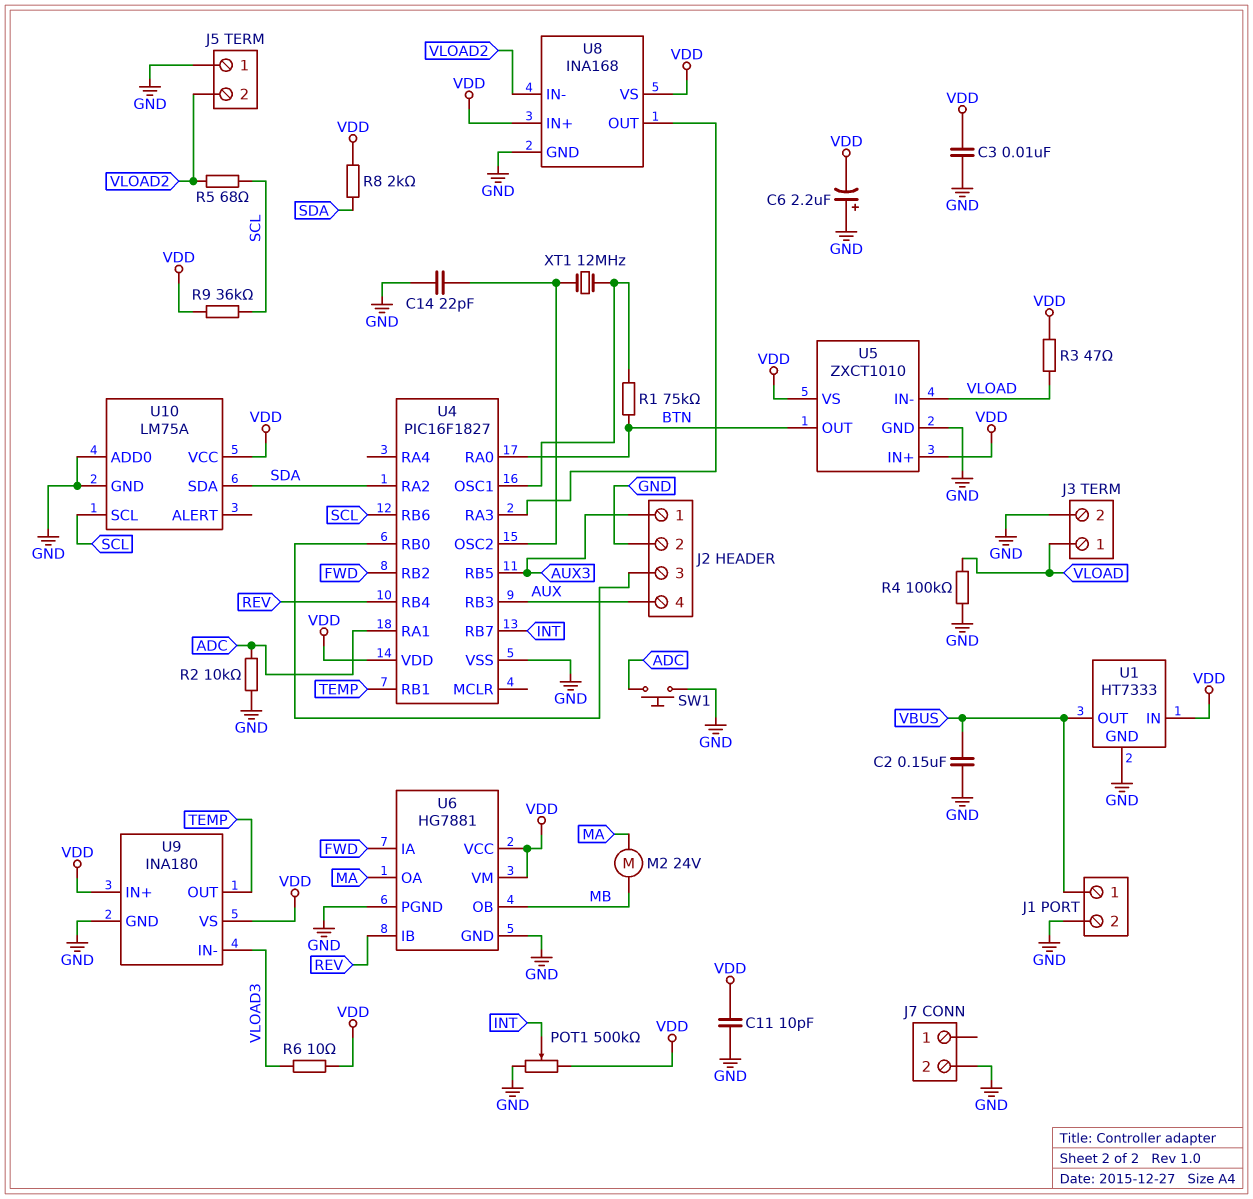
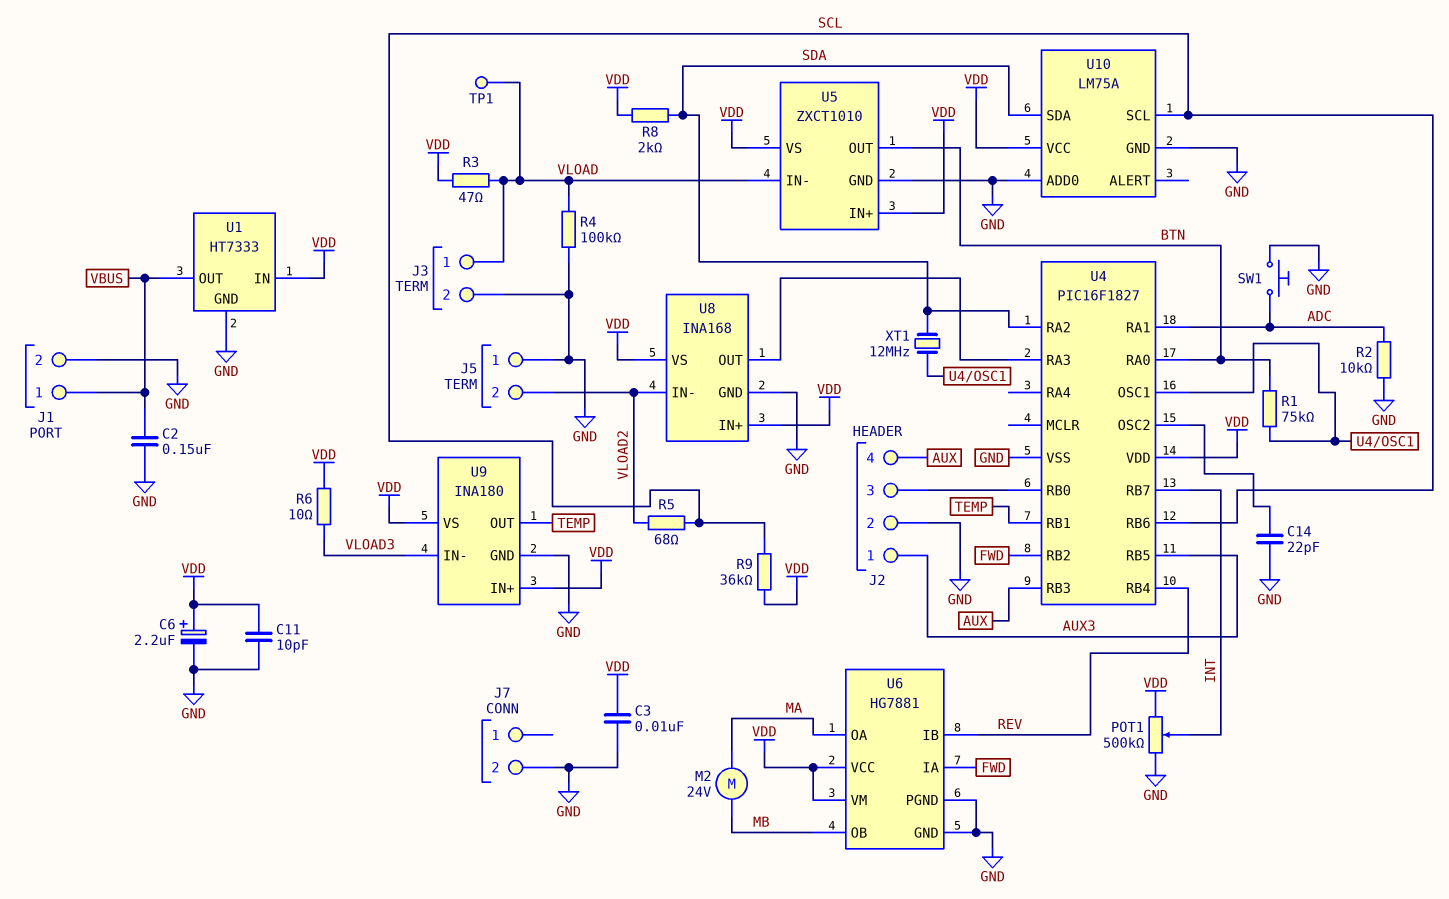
C6: 2.2uF (plus GND, minus VDD) -> 2.2uF (plus VDD, minus GND)
TP1: none -> test point (VLOAD)
XT1: 12MHz (U4/OSC1, U4/OSC2) -> 12MHz (SDA, U4/OSC1)

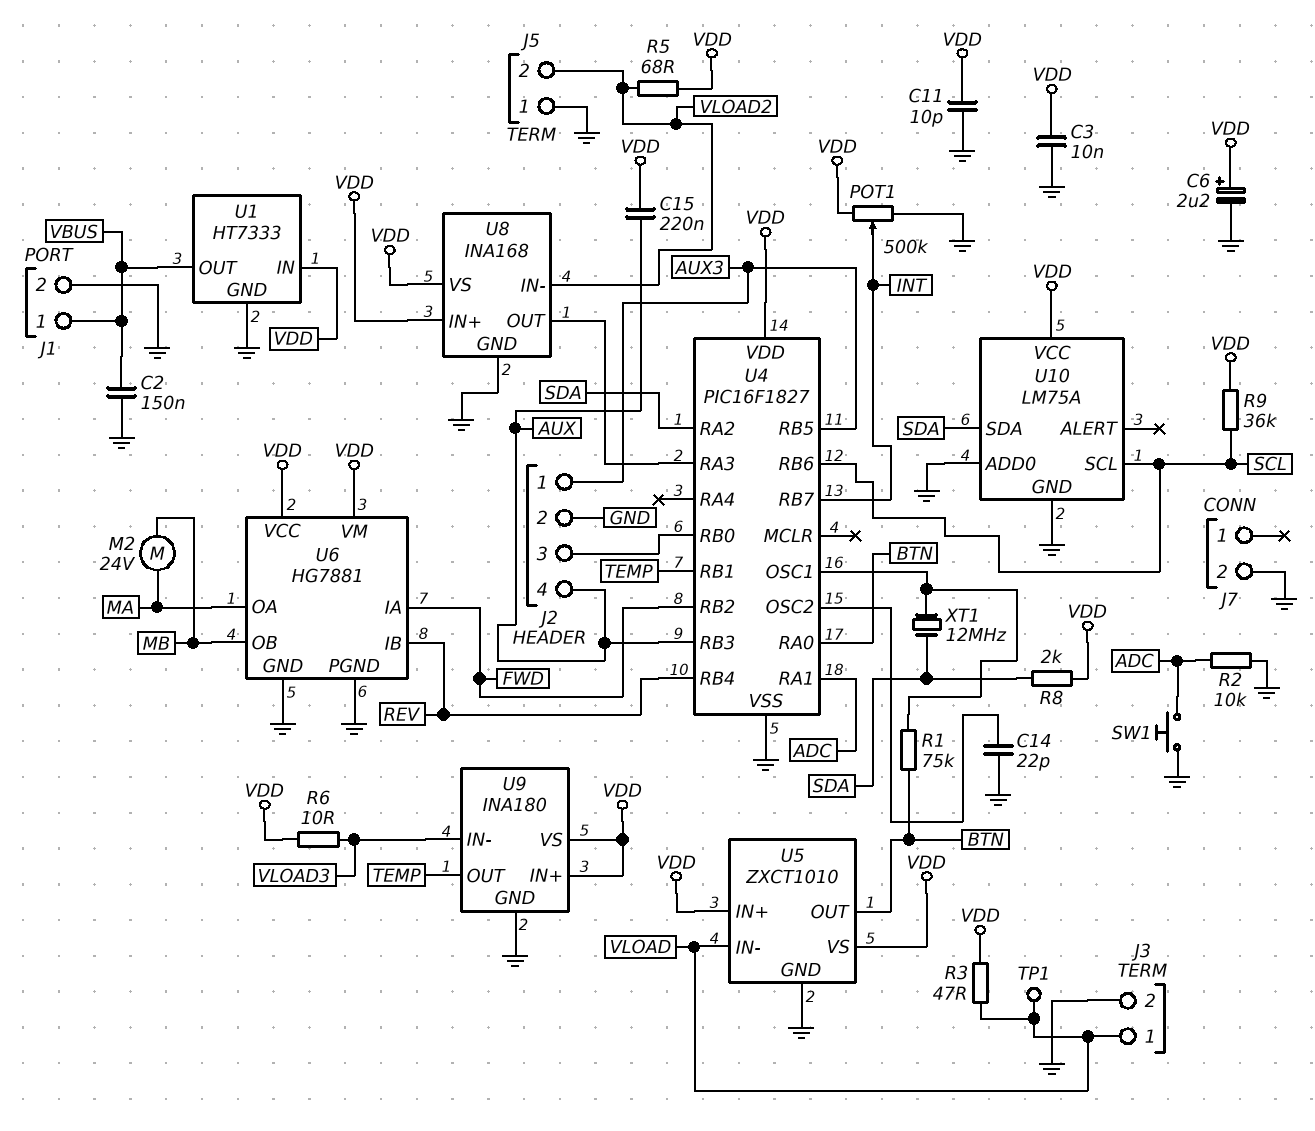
C15: none -> 220nF (AUX, VDD)
R4: 100k (GND, VLOAD) -> none
R5: 68 (SCL, VLOAD2) -> 68 (VDD, VLOAD2)

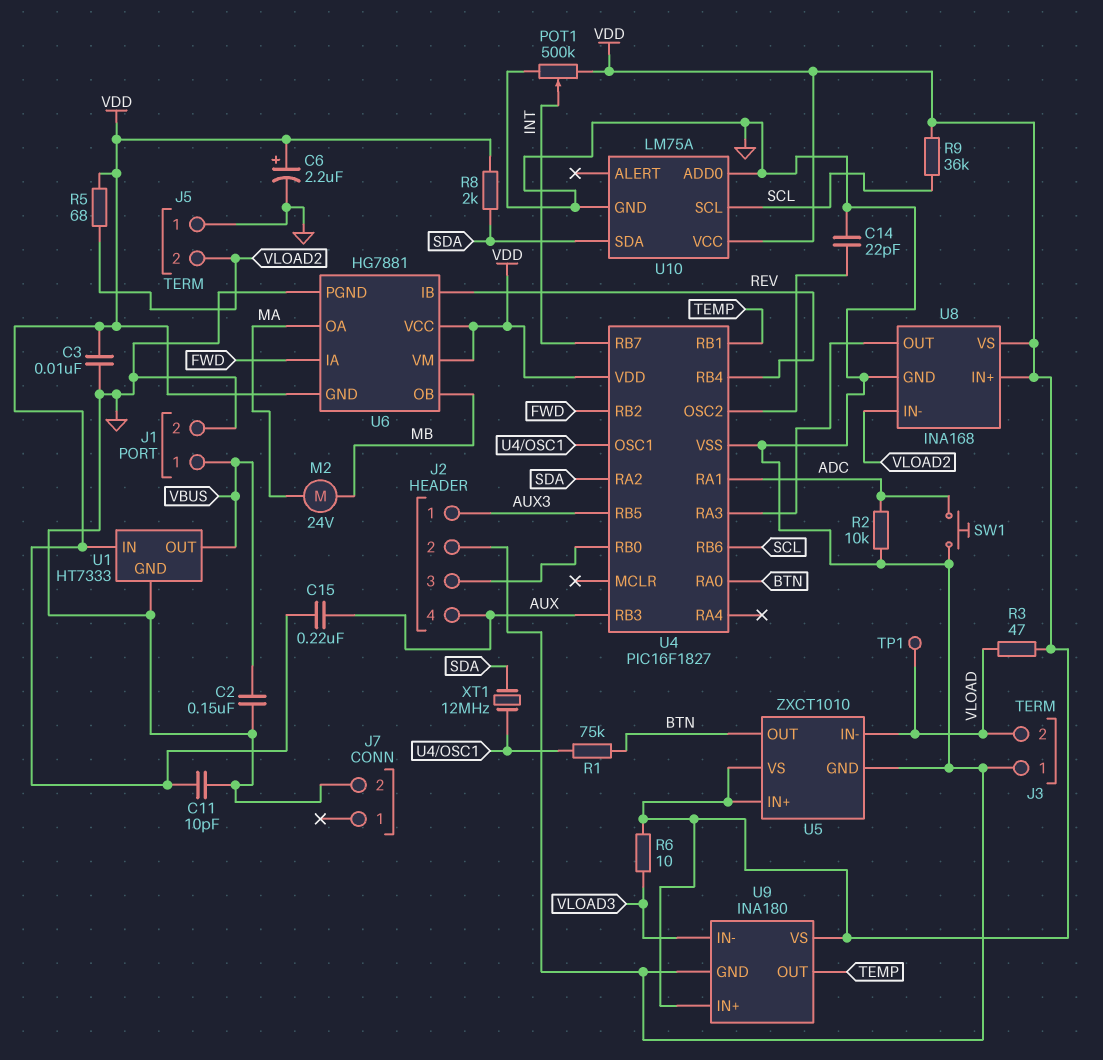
J3 pin 1: VLOAD -> GND
J3 pin 2: GND -> VLOAD
U6 pin GND: GND -> VDD

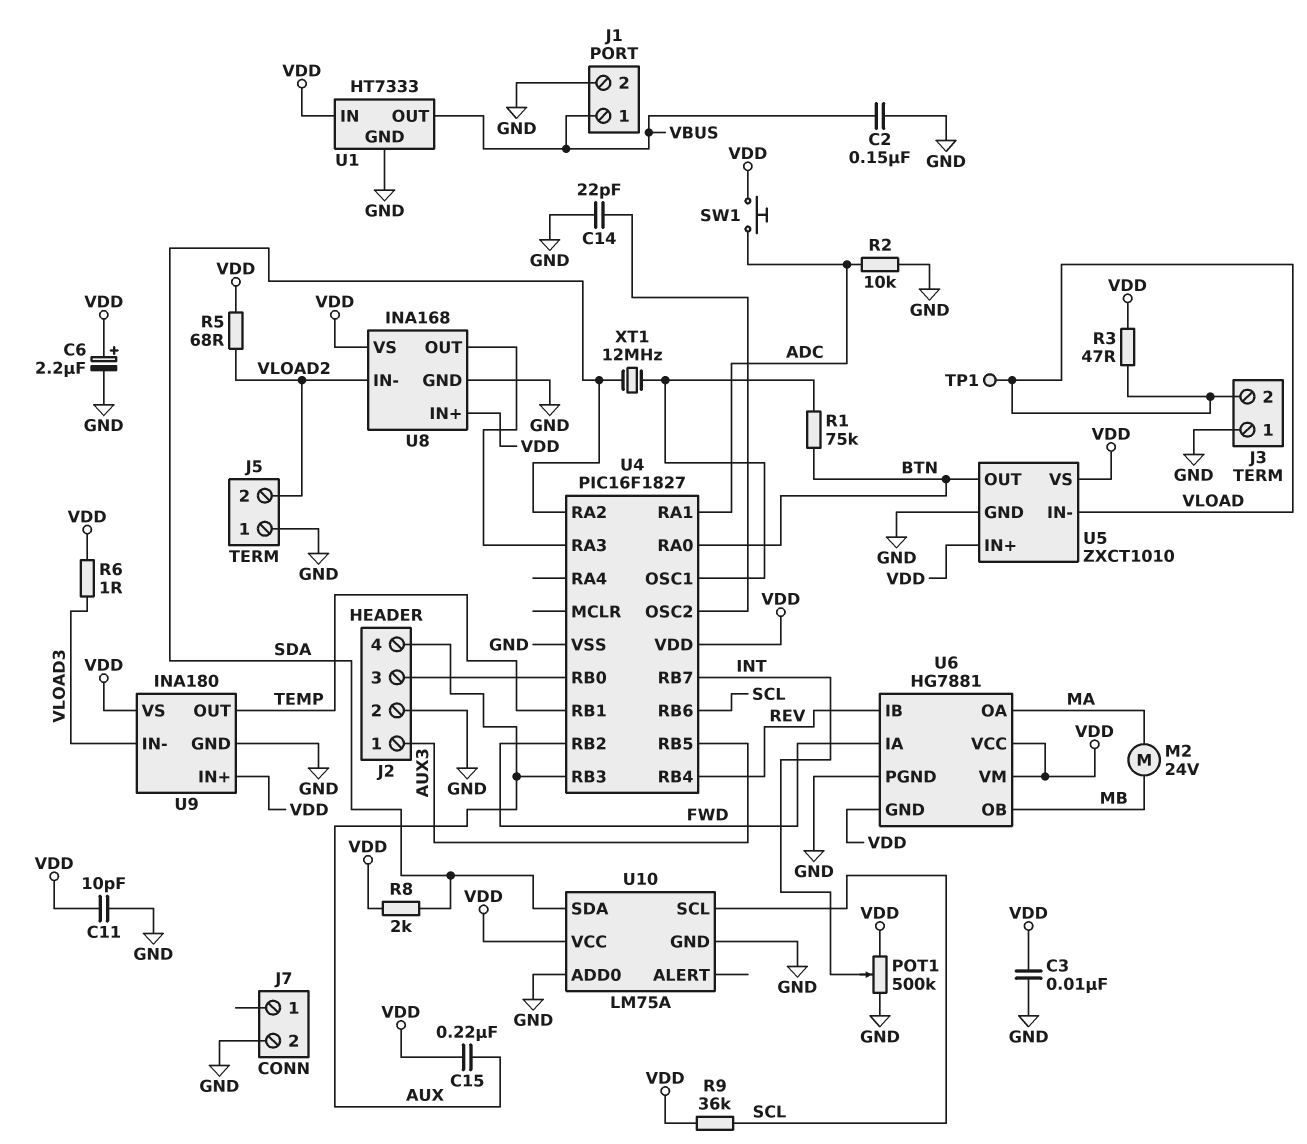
R6: 10 (VDD, VLOAD3) -> 1 (VDD, VLOAD3)
SW1: button (ADC, GND) -> button (ADC, VDD)

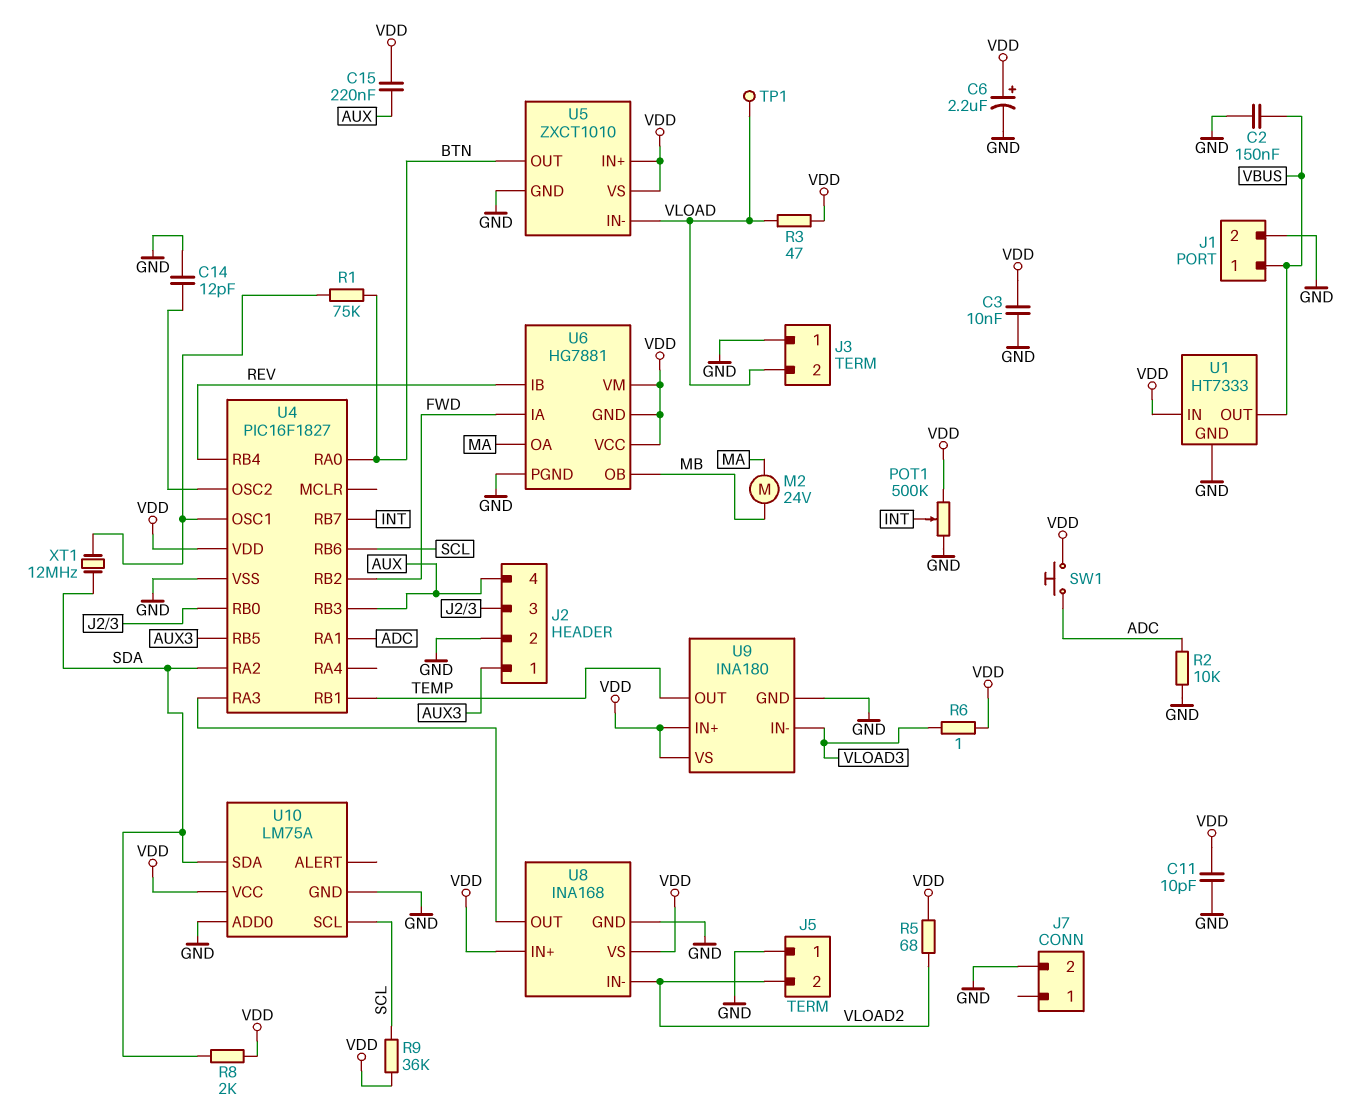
C14: 22pF (GND, U4/OSC2) -> 12pF (GND, U4/OSC2)

